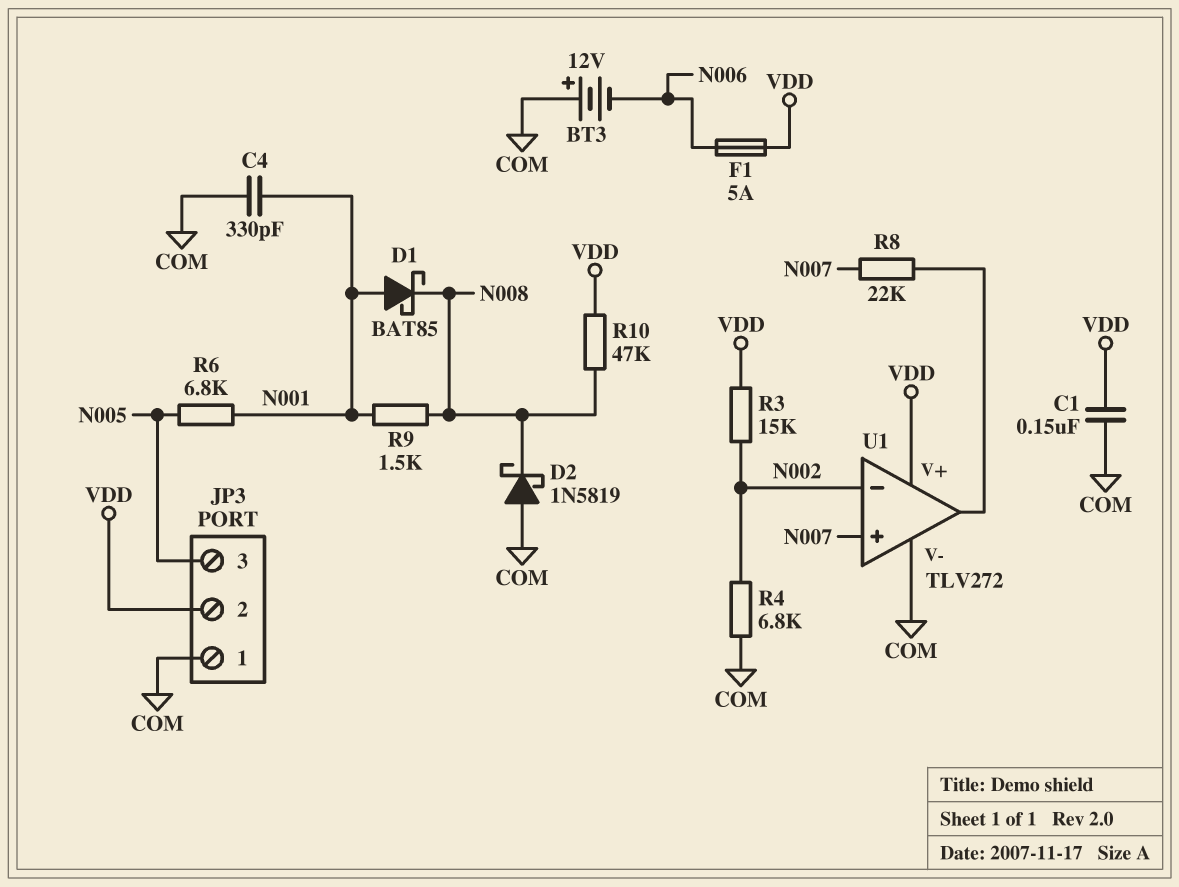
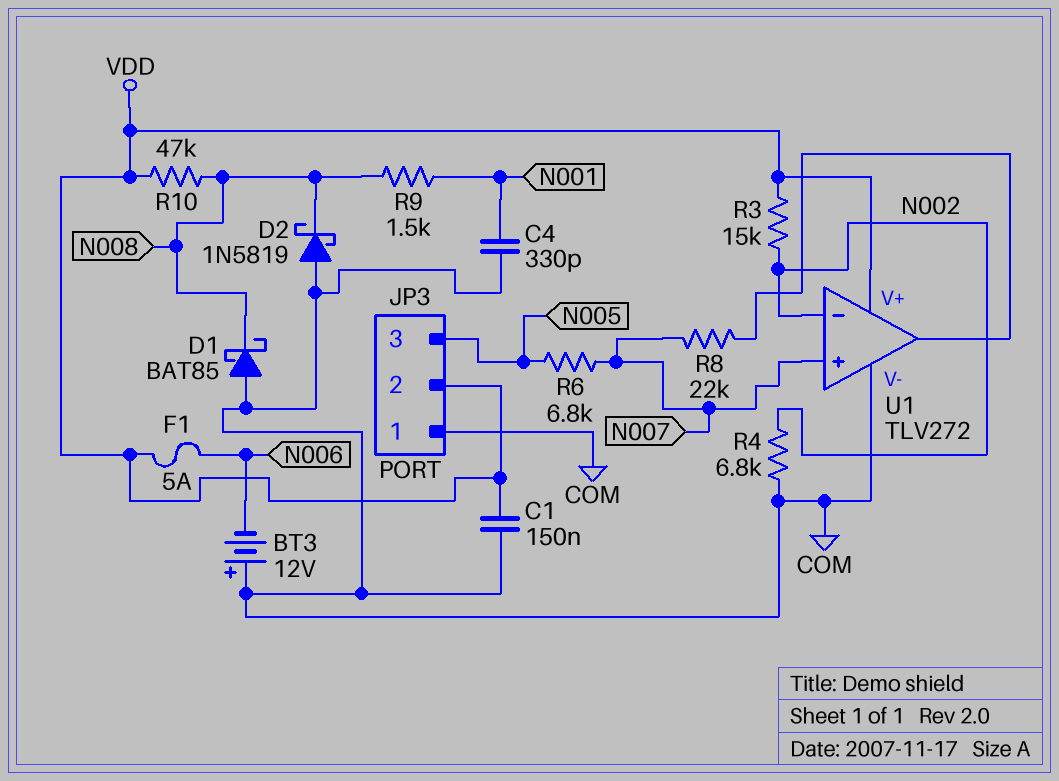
D1: schottky BAT85 (A N001, K N008) -> schottky BAT85 (A COM, K N008)
R6: 6.8k (N001, N005) -> 6.8k (N005, N007)

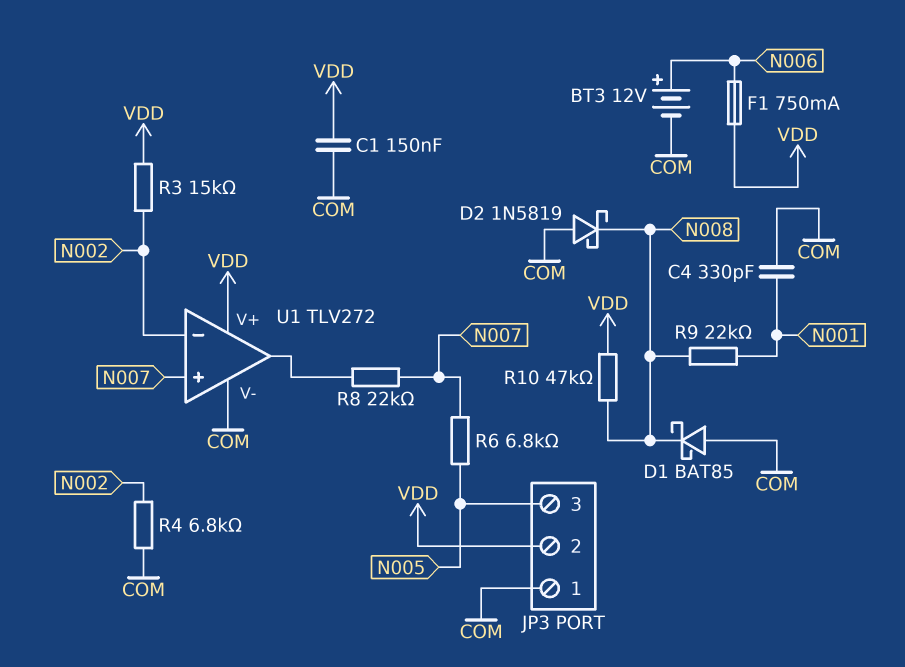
BT3: 12V (plus COM, minus N006) -> 12V (plus N006, minus COM)
F1: 5A (N006, VDD) -> 750mA (N006, VDD)
R9: 1.5k (N001, N008) -> 22k (N001, N008)

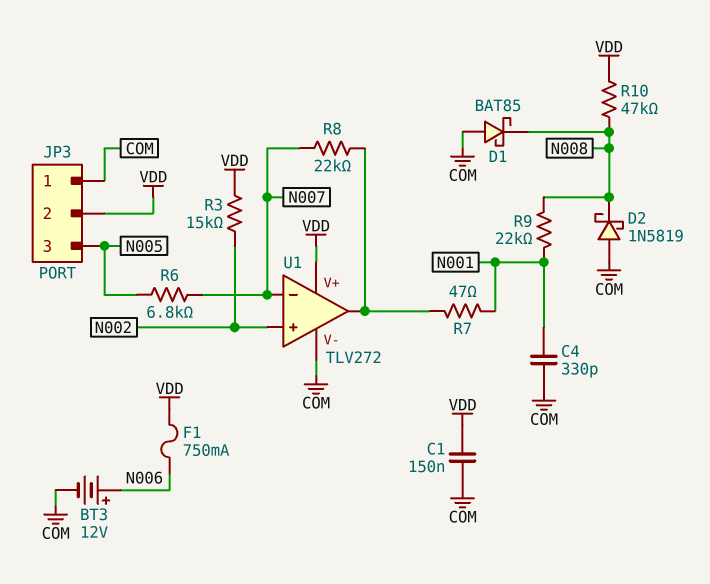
R4: 6.8k (COM, N002) -> none
R7: none -> 47 (N001, U1/out)
U1 pin in+: N007 -> N002
U1 pin in-: N002 -> N007

